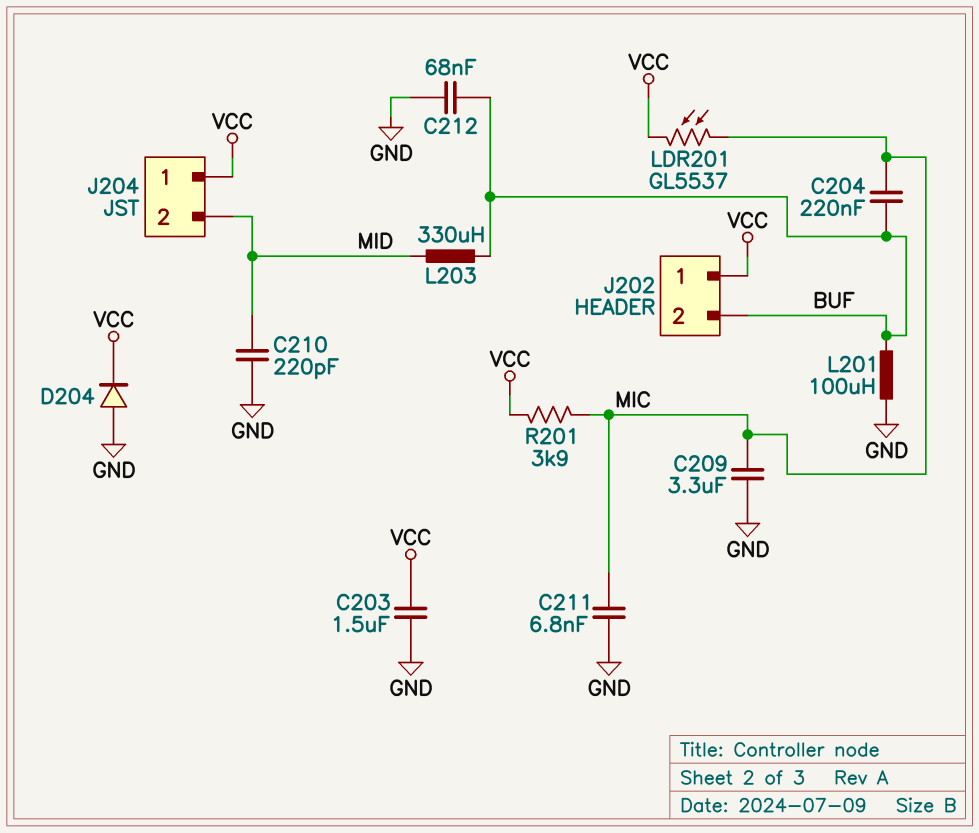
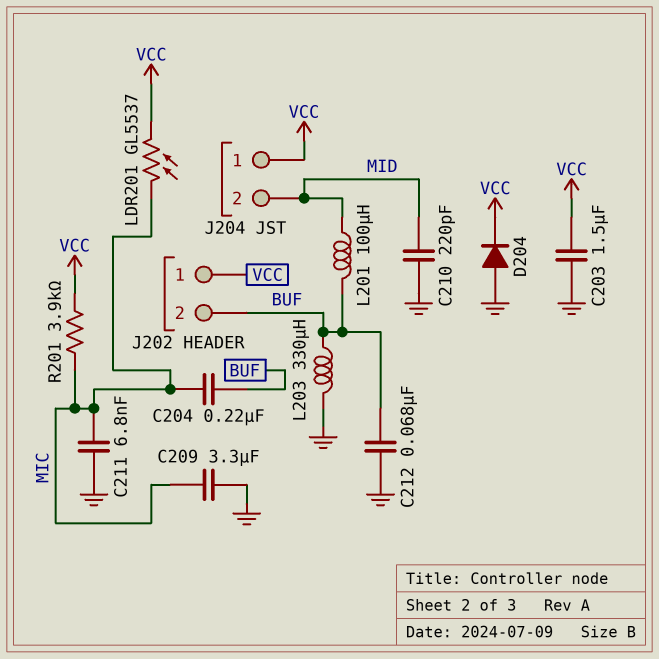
L201: 100uH (BUF, GND) -> 100uH (BUF, MID)
L203: 330uH (BUF, MID) -> 330uH (BUF, GND)

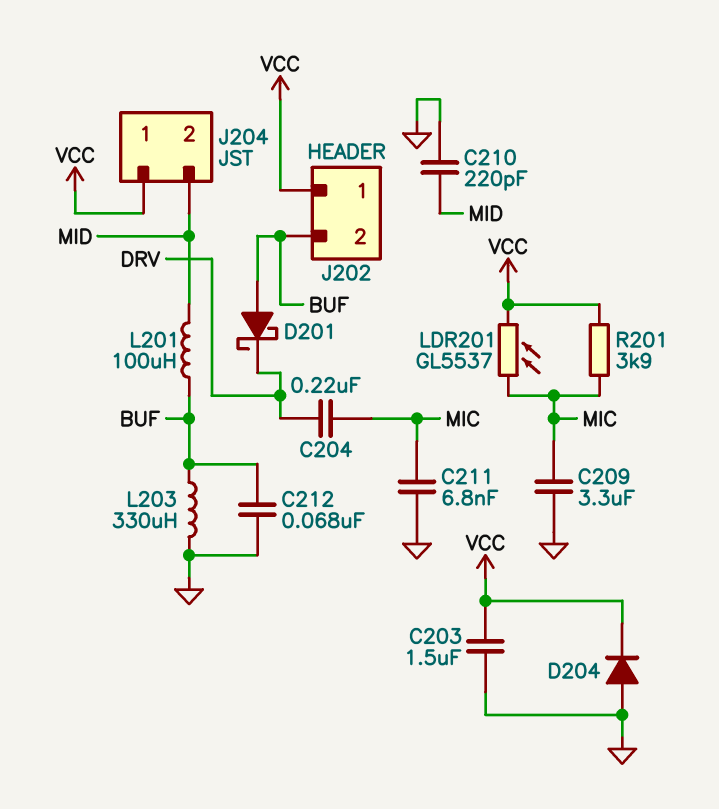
C204: 220nF (BUF, MIC) -> 220nF (DRV, MIC)
D201: none -> schottky (A BUF, K DRV)

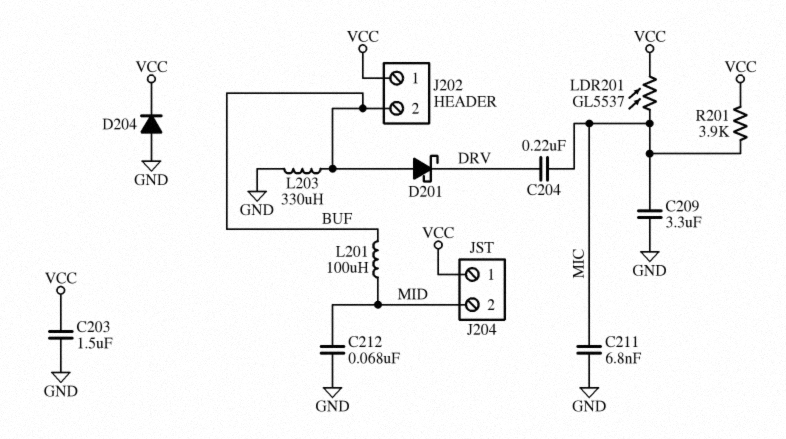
C210: 220pF (GND, MID) -> none
C212: 68nF (BUF, GND) -> 68nF (GND, MID)

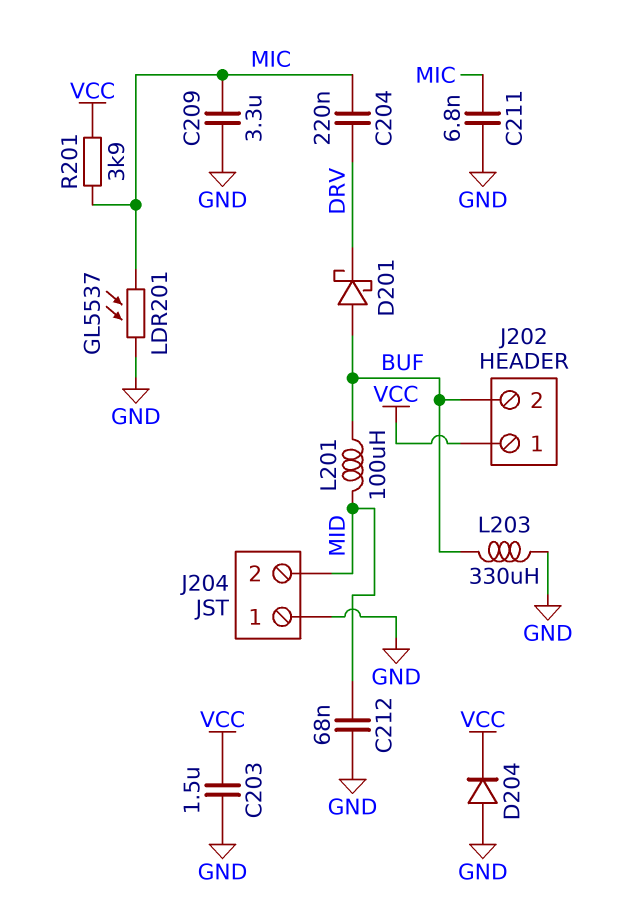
J204 pin 1: VCC -> GND
LDR201: GL5537 (MIC, VCC) -> GL5537 (GND, MIC)

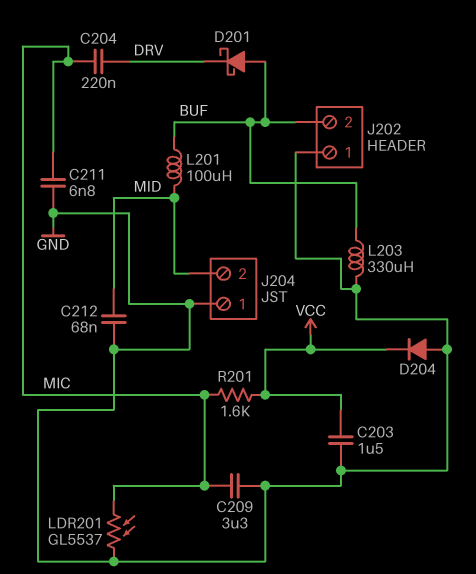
J202 pin 1: VCC -> GND
R201: 3.9k (MIC, VCC) -> 1.6k (MIC, VCC)

